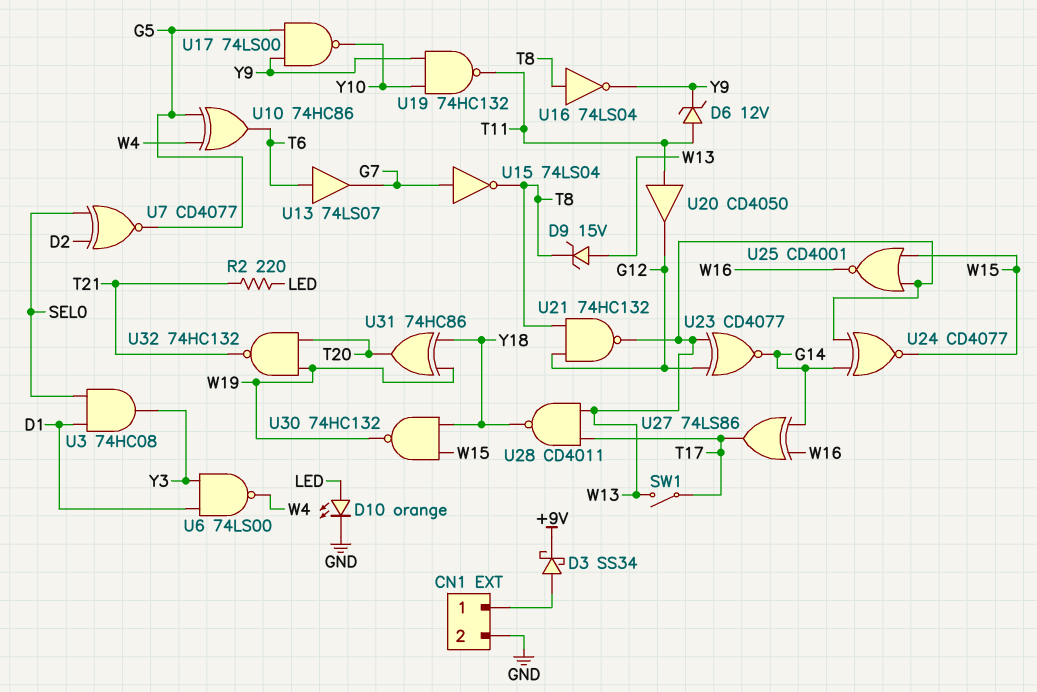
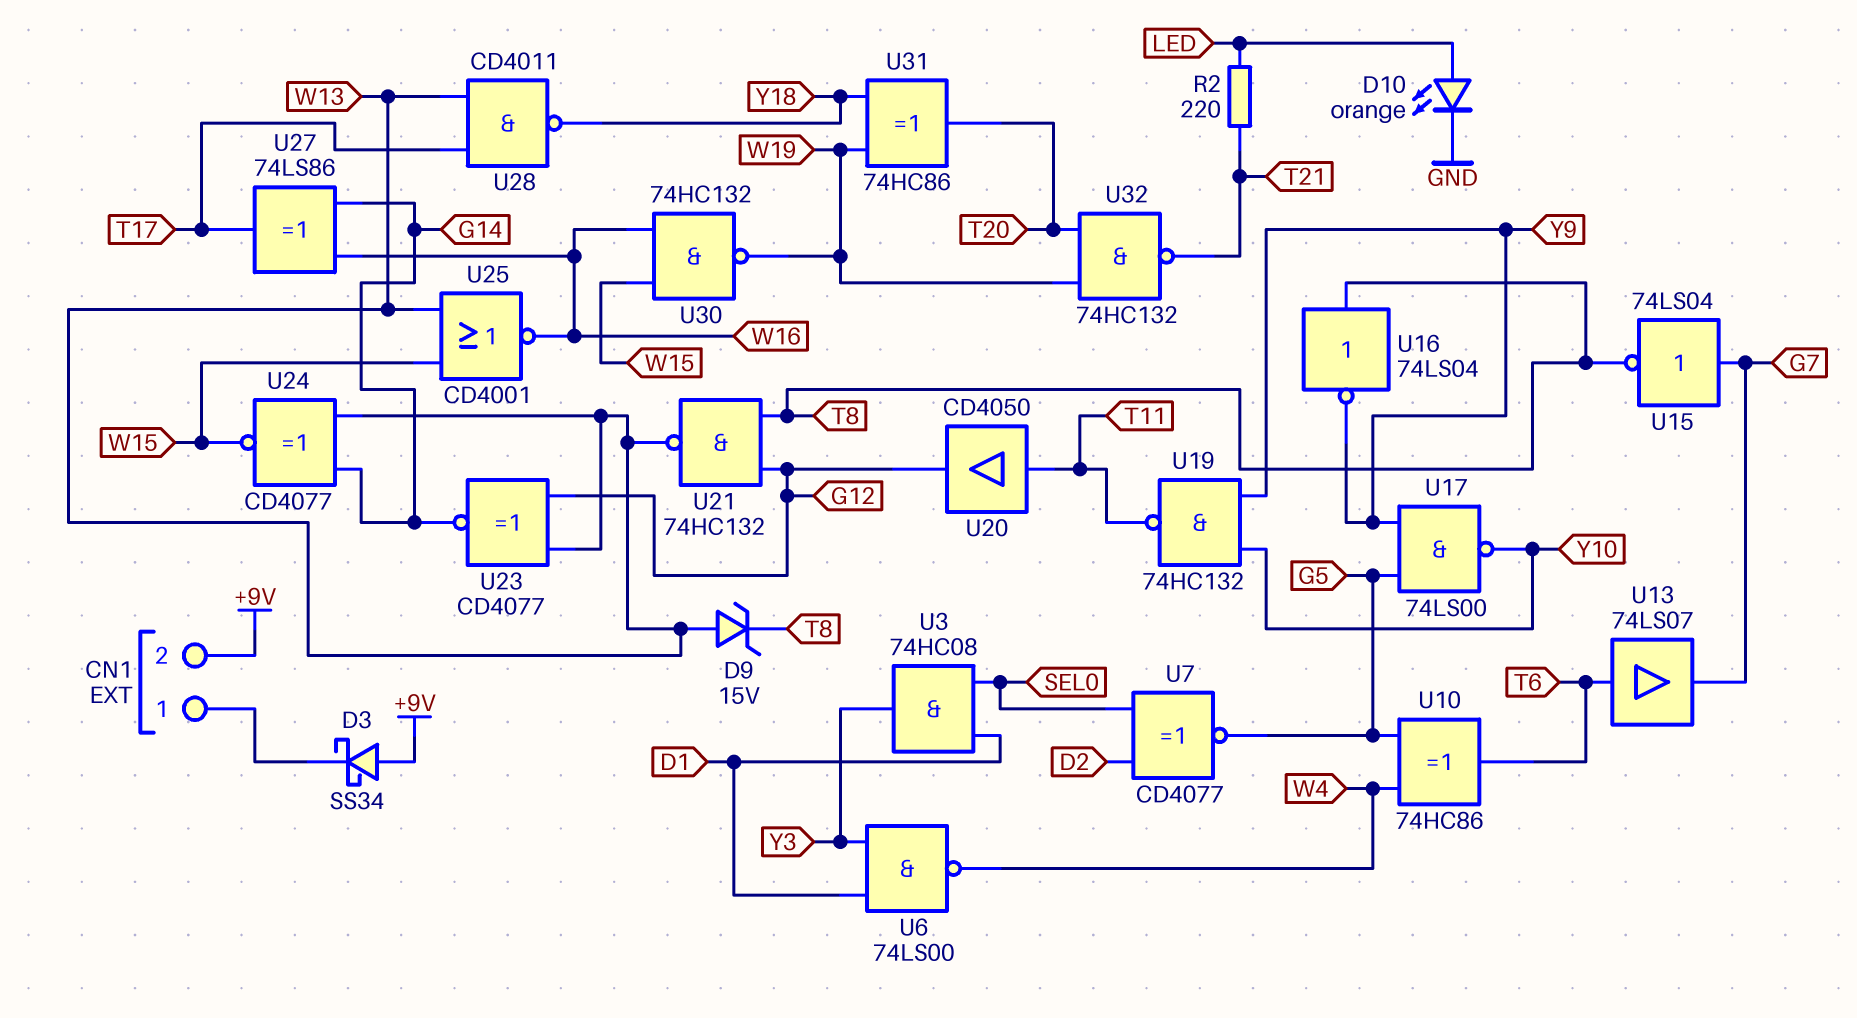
CN1 pin 2: GND -> +9V
D3: schottky SS34 (A CN1/1, K +9V) -> schottky SS34 (A +9V, K CN1/1)
D6: zener 12V (A T11, K Y9) -> none
SW1: switch (T17, W13) -> none
U30: NAND 74HC132 (in W15, in Y18, out W19) -> NAND 74HC132 (in W15, in W16, out W19)

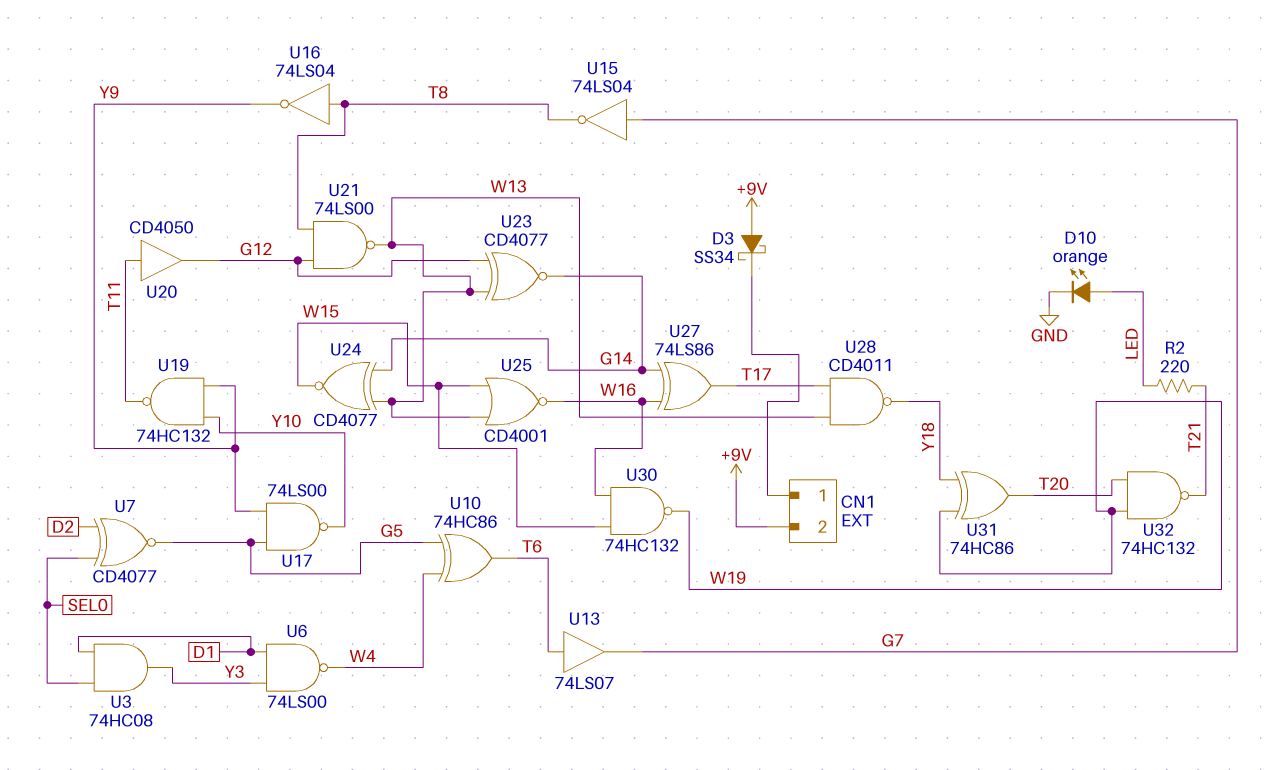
D9: zener 15V (A W13, K T8) -> none
U21: NAND 74HC132 (in G12, in T8, out W13) -> NAND 74LS00 (in G12, in T8, out W13)

